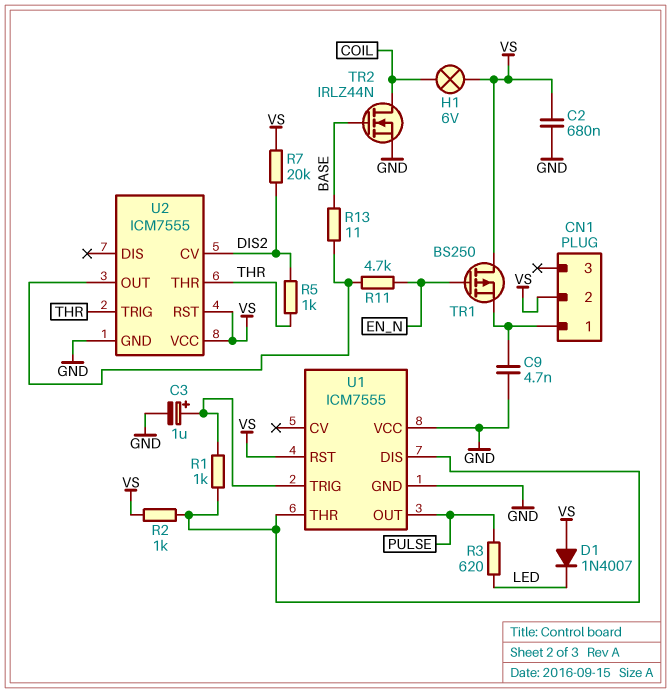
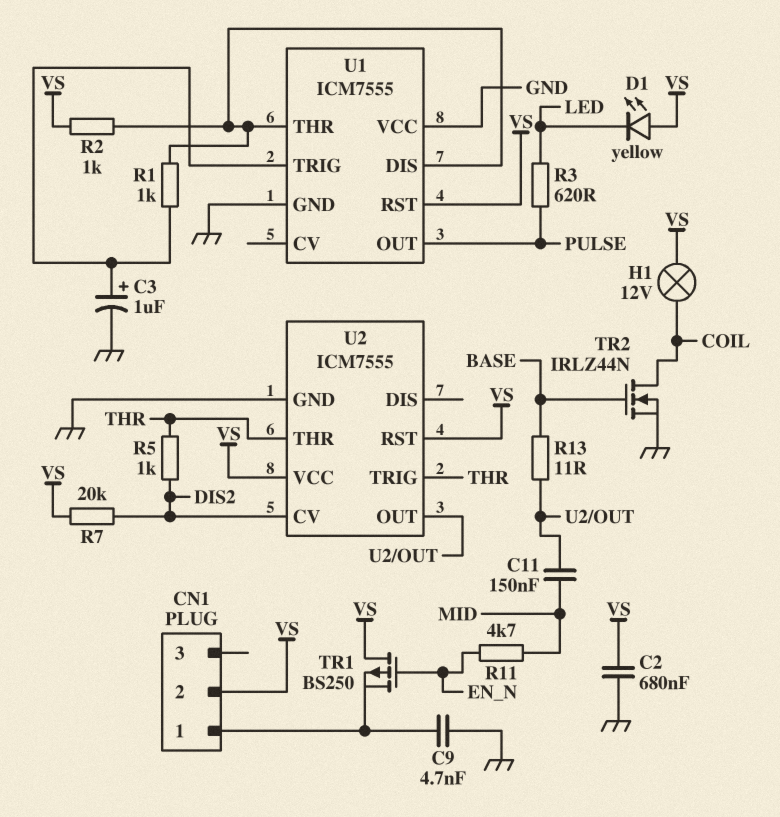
C11: none -> 150nF (MID, U2/OUT)
D1: diode 1N4007 (A VS, K LED) -> LED yellow (A VS, K LED)
H1: lamp 6V (COIL, VS) -> lamp 12V (COIL, VS)
R11: 4.7k (EN_N, U2/OUT) -> 4.7k (EN_N, MID)

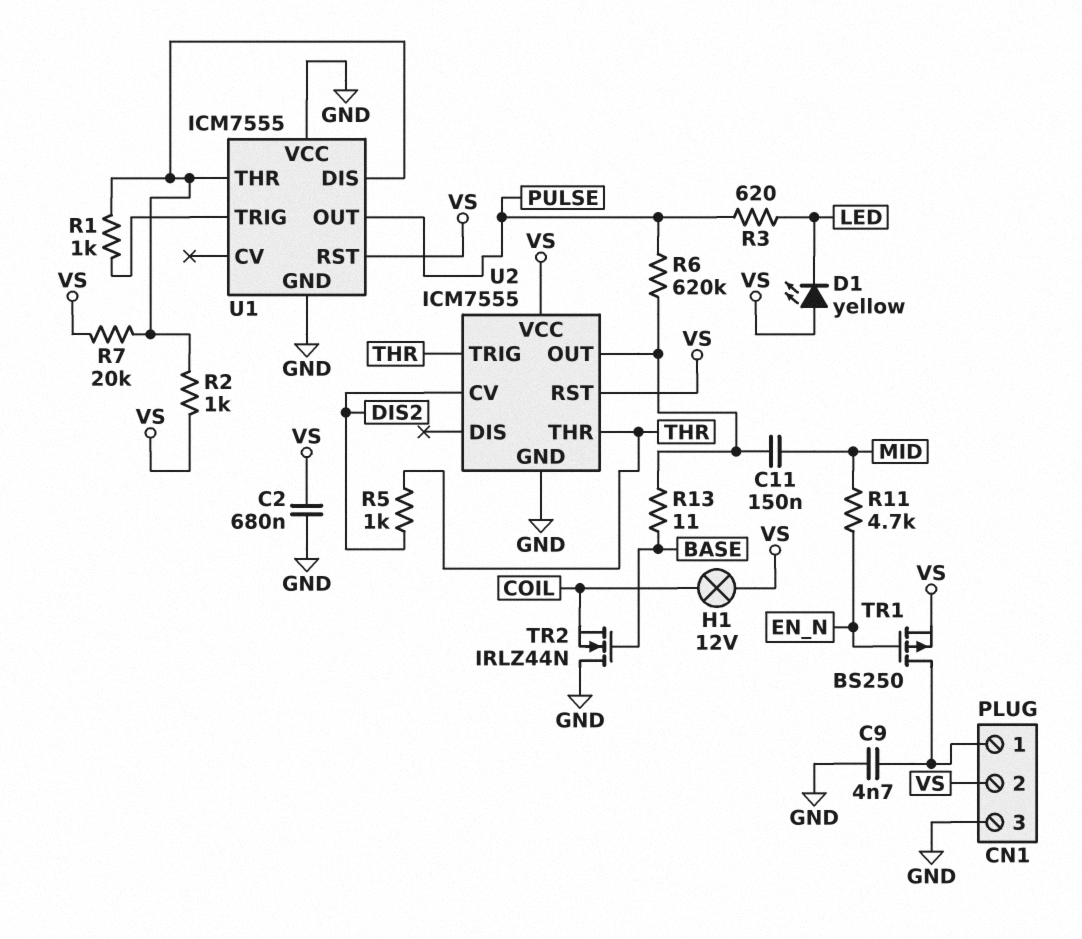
C3: 1uF (plus U1/TRIG, minus GND) -> none
CN1 pin 3: none -> GND
R6: none -> 620k (PULSE, U2/OUT)
R7: 20k (DIS2, VS) -> 20k (U1/DIS, VS)
TR1: PMOS BS250 (G EN_N, D VS, S CN1/1) -> PMOS BS250 (G EN_N, D CN1/1, S VS)
TR2: NMOS IRLZ44N (G BASE, D COIL, S GND) -> NMOS IRLZ44N (G BASE, D GND, S COIL)

